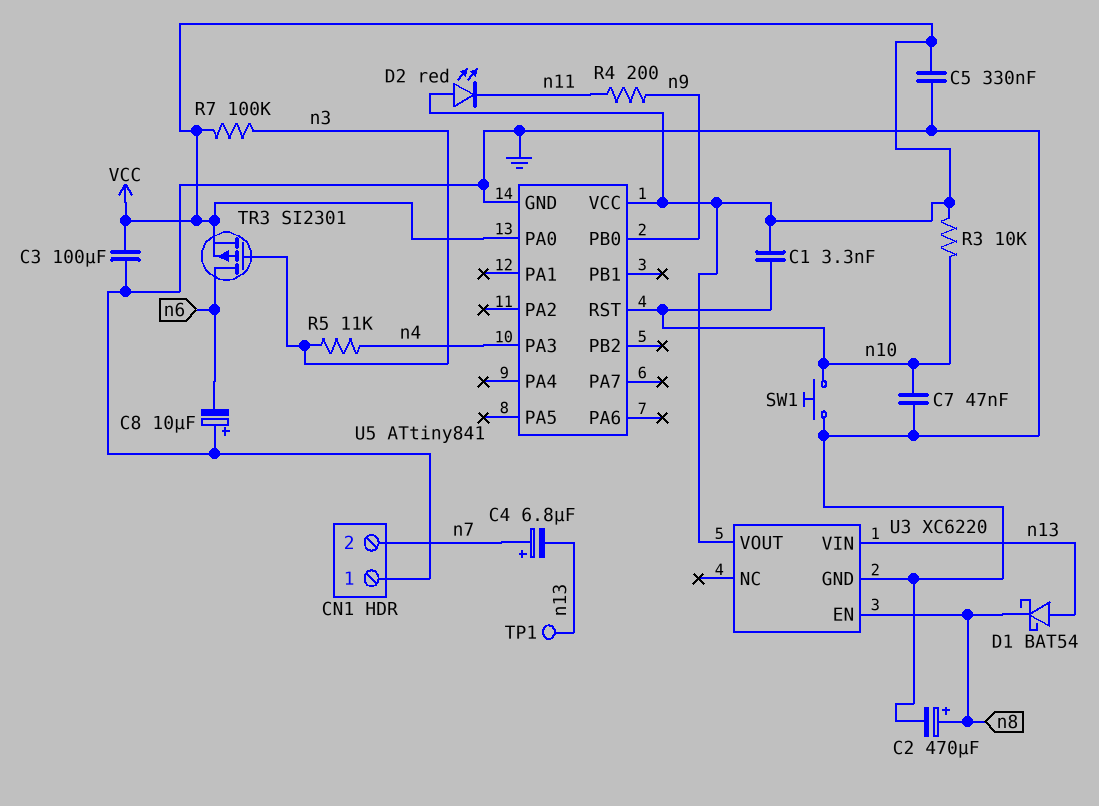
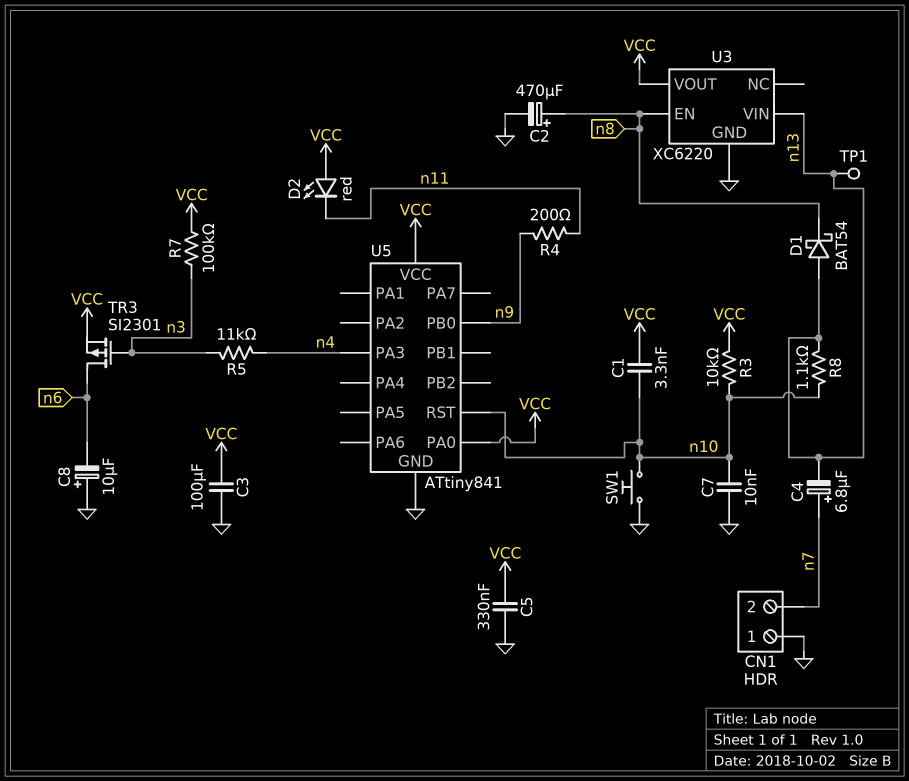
C7: 47nF (GND, n10) -> 10nF (GND, n10)
R8: none -> 1.1k (n10, n13)

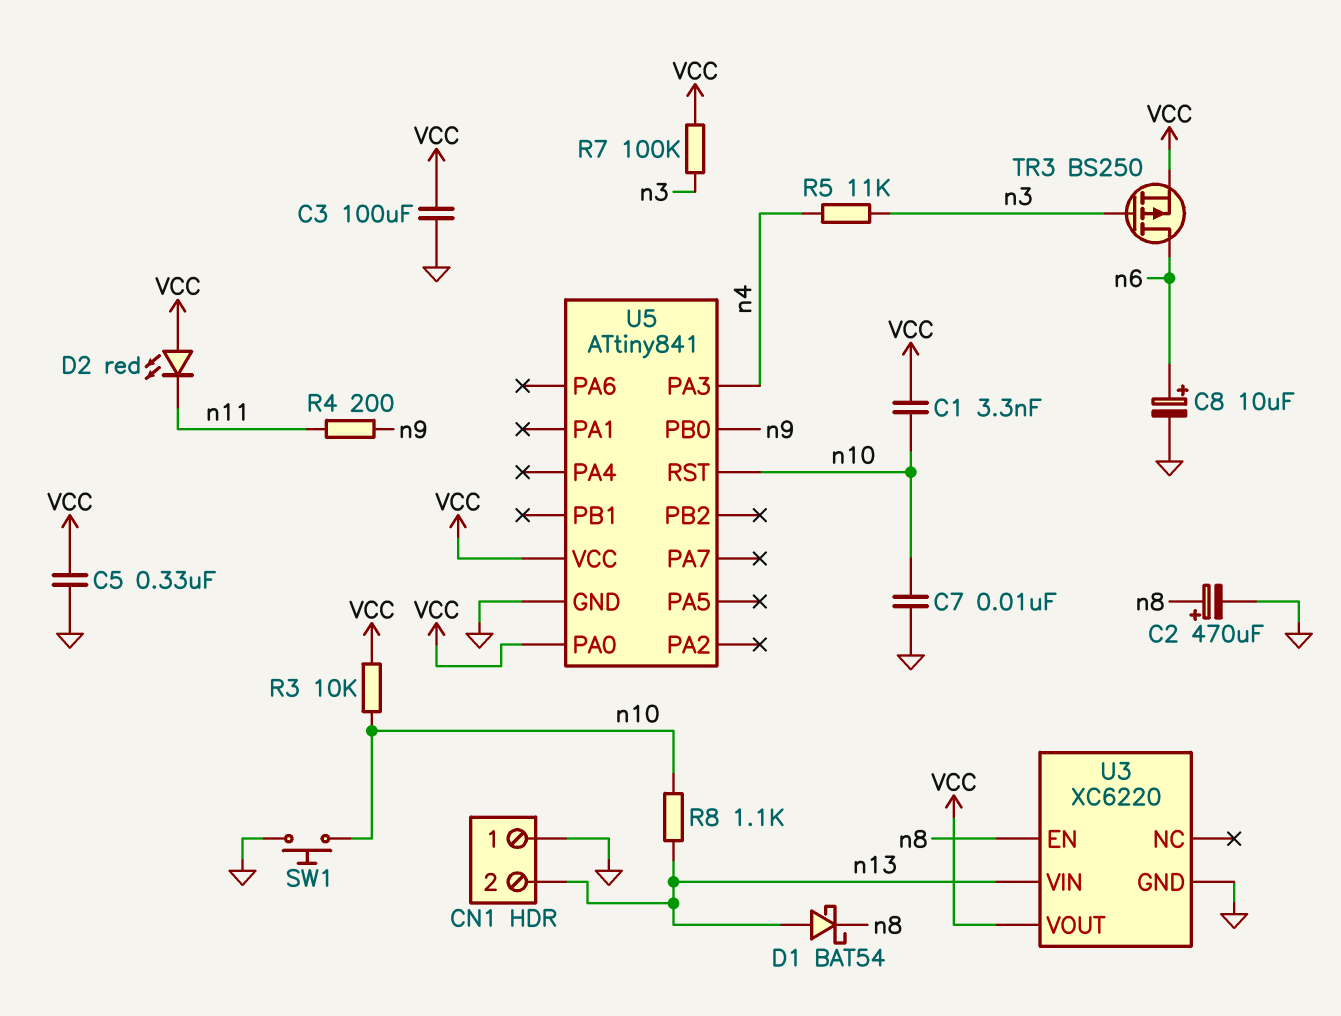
C4: 6.8uF (plus n7, minus n13) -> none
C8: 10uF (plus GND, minus n6) -> 10uF (plus n6, minus GND)
CN1 pin 2: n7 -> n13
TP1: test point (n13) -> none
TR3: PMOS SI2301 (G n3, D n6, S VCC) -> PMOS BS250 (G n3, D n6, S VCC)

